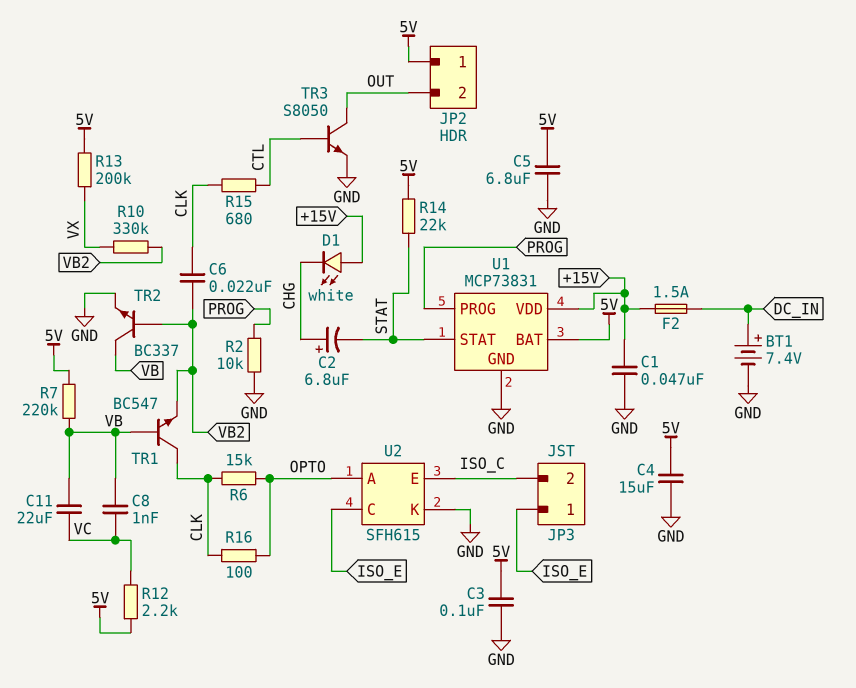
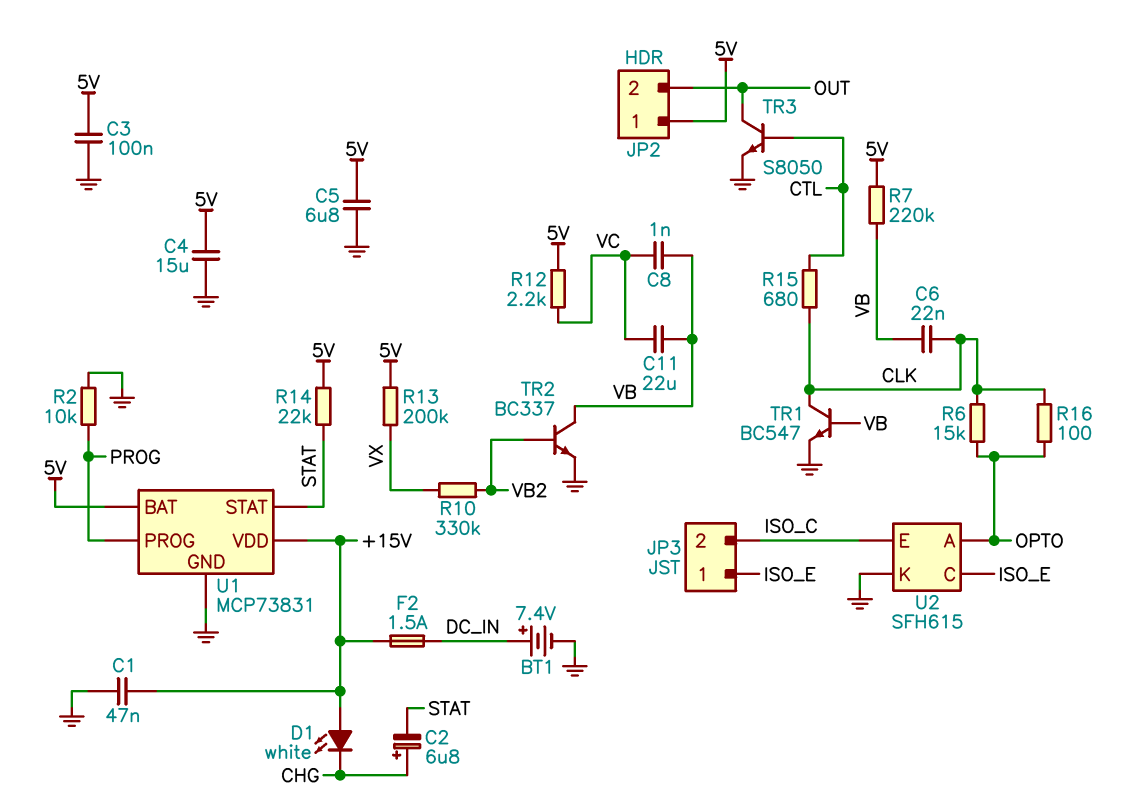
C6: 22nF (CLK, VB2) -> 22nF (CLK, VB)
TR1: NPN BC547 (B VB, C CLK, E VB2) -> NPN BC547 (B VB, C CLK, E GND)

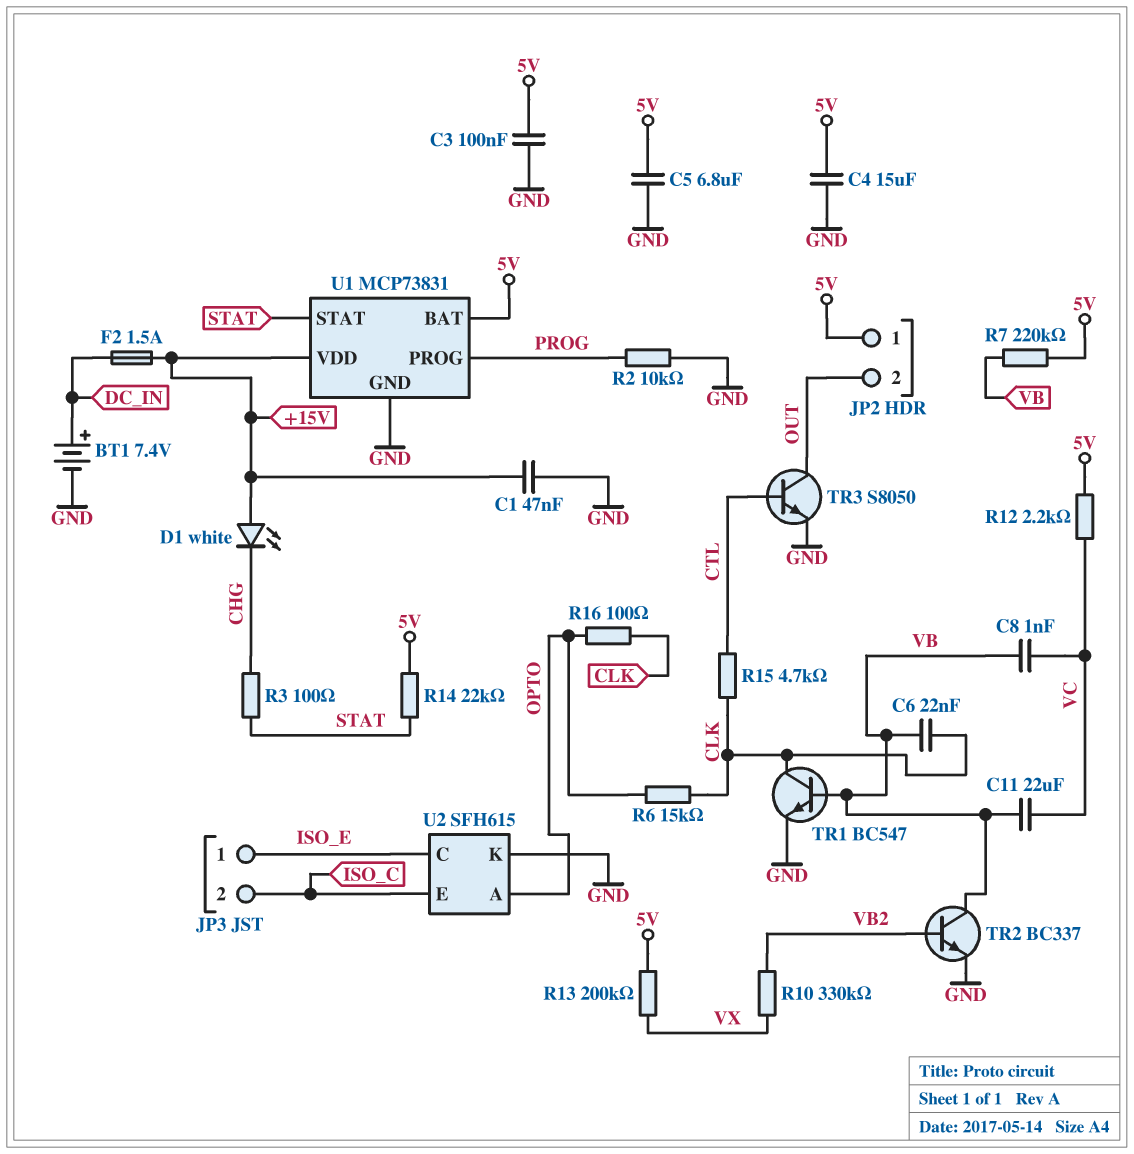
C2: 6.8uF (plus CHG, minus STAT) -> none
R3: none -> 100 (CHG, STAT)
R15: 680 (CLK, CTL) -> 4.7k (CLK, CTL)

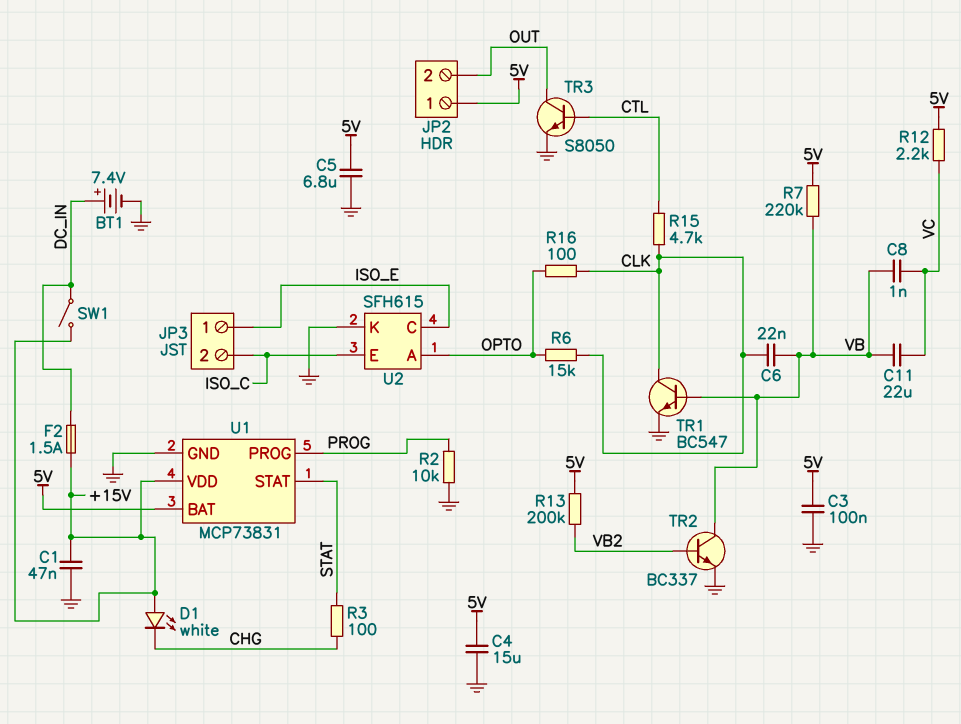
R10: 330k (VB2, VX) -> none
R13: 200k (5V, VX) -> 200k (5V, VB2)
R14: 22k (5V, STAT) -> none
SW1: none -> switch (+15V, DC_IN)

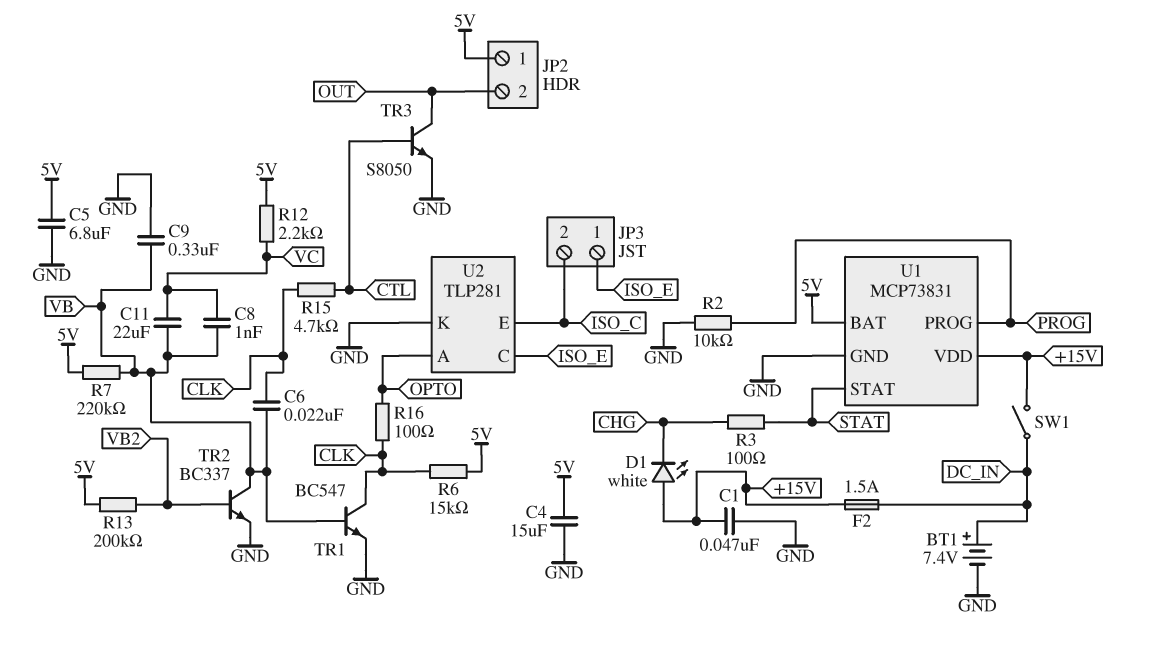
C3: 100nF (5V, GND) -> none
C9: none -> 330nF (GND, VB)
R6: 15k (CLK, OPTO) -> 15k (5V, CLK)
U2: SFH615 -> TLP281

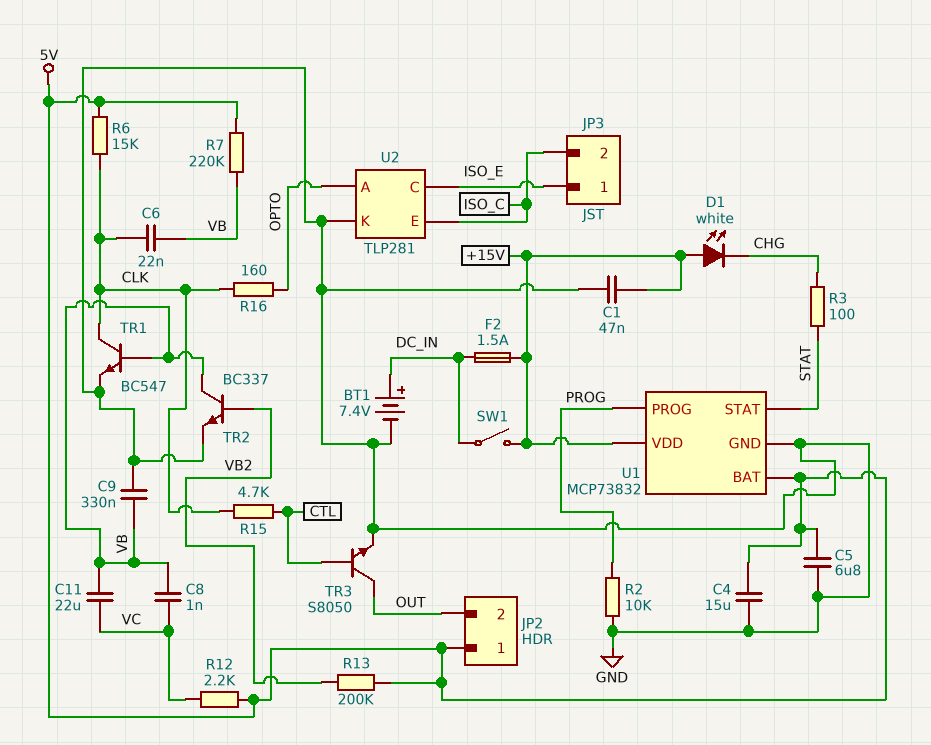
R16: 100 (CLK, OPTO) -> 160 (CLK, OPTO)
U1: MCP73831 -> MCP73832

